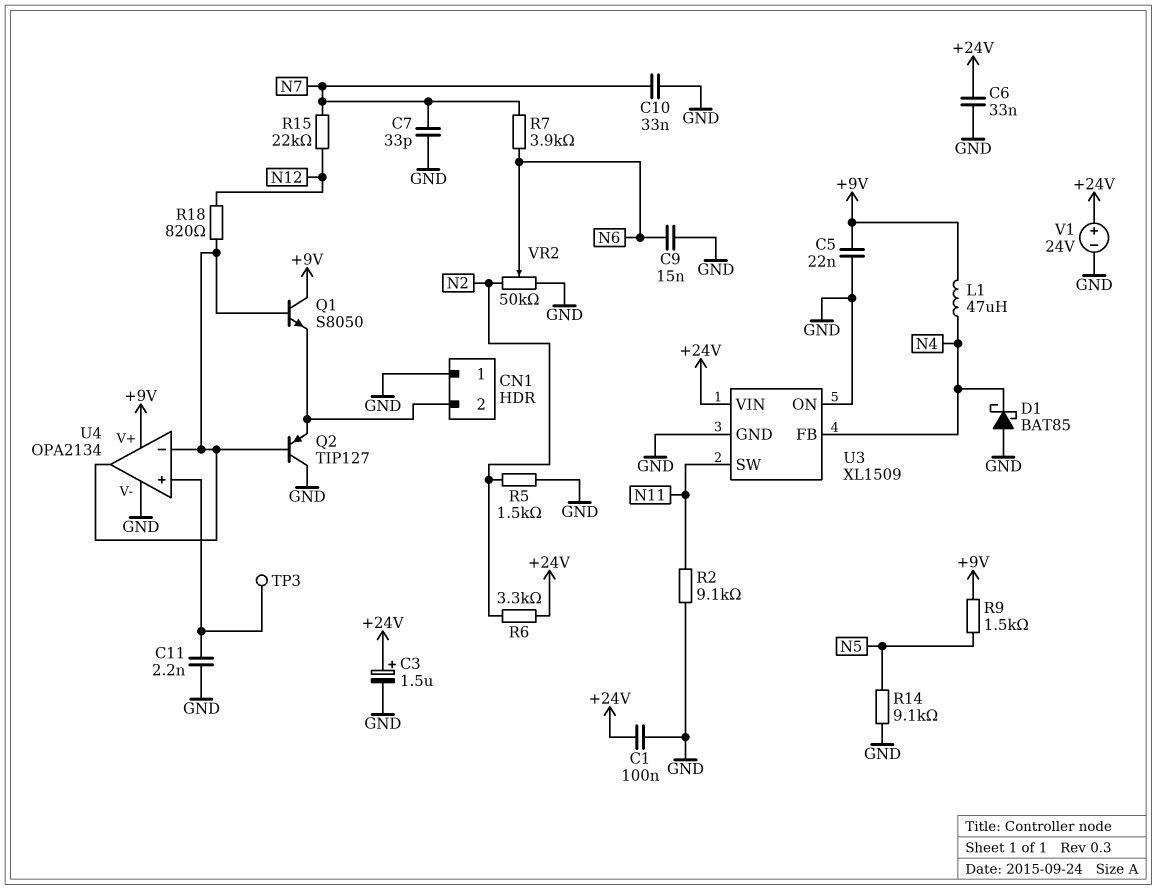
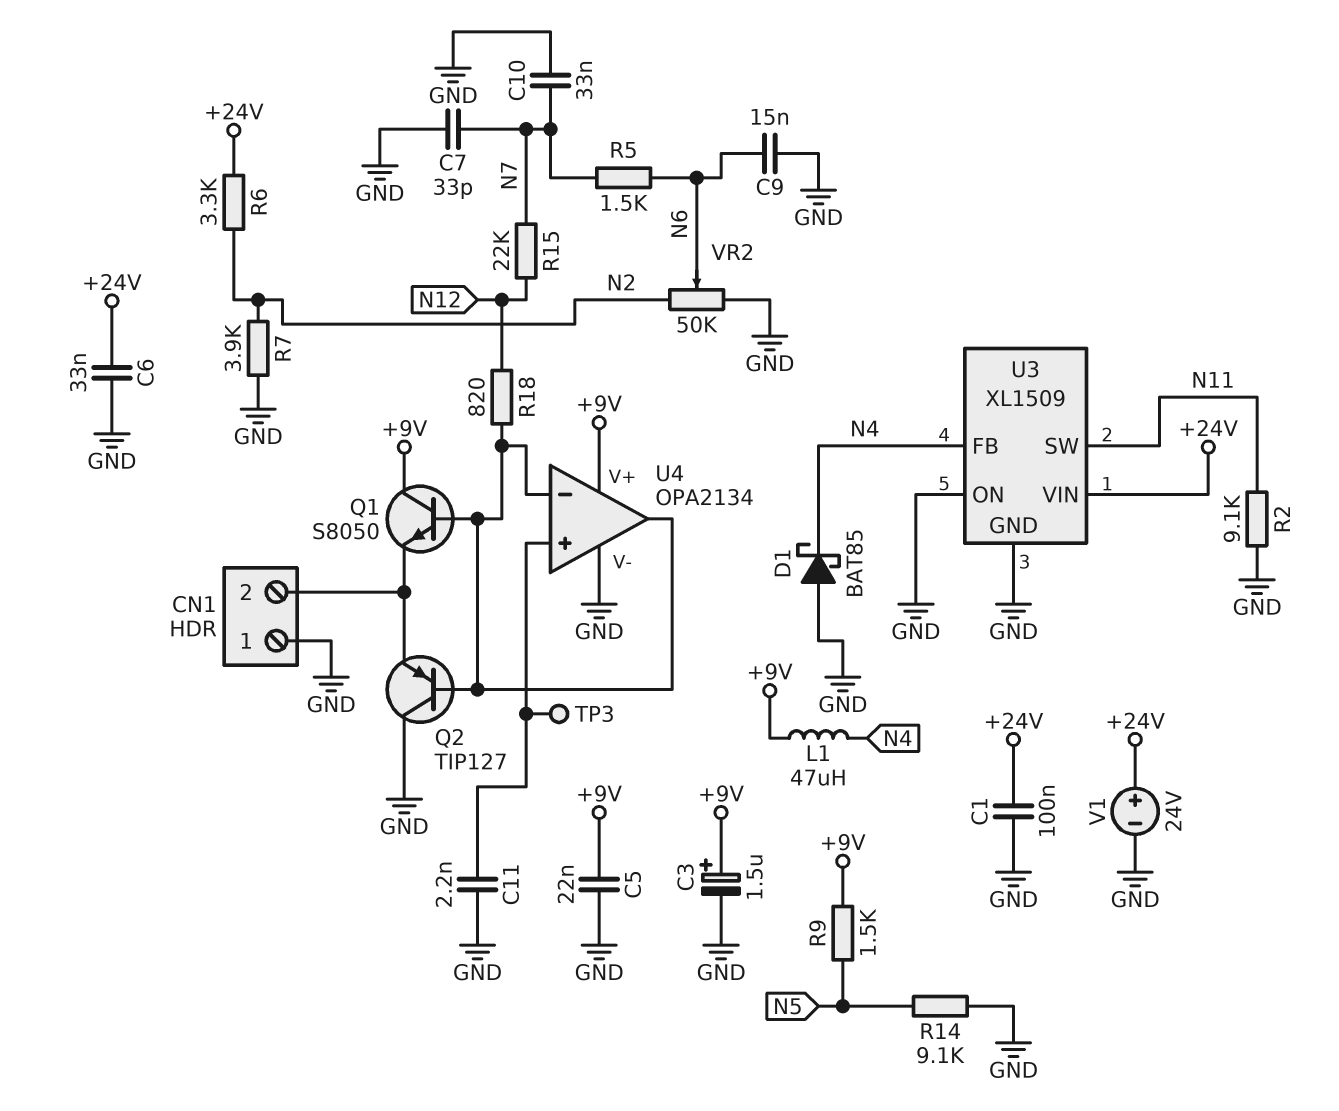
C3: 1.5uF (plus +24V, minus GND) -> 1.5uF (plus +9V, minus GND)
R5: 1.5k (GND, N2) -> 1.5k (N6, N7)
R7: 3.9k (N6, N7) -> 3.9k (GND, N2)

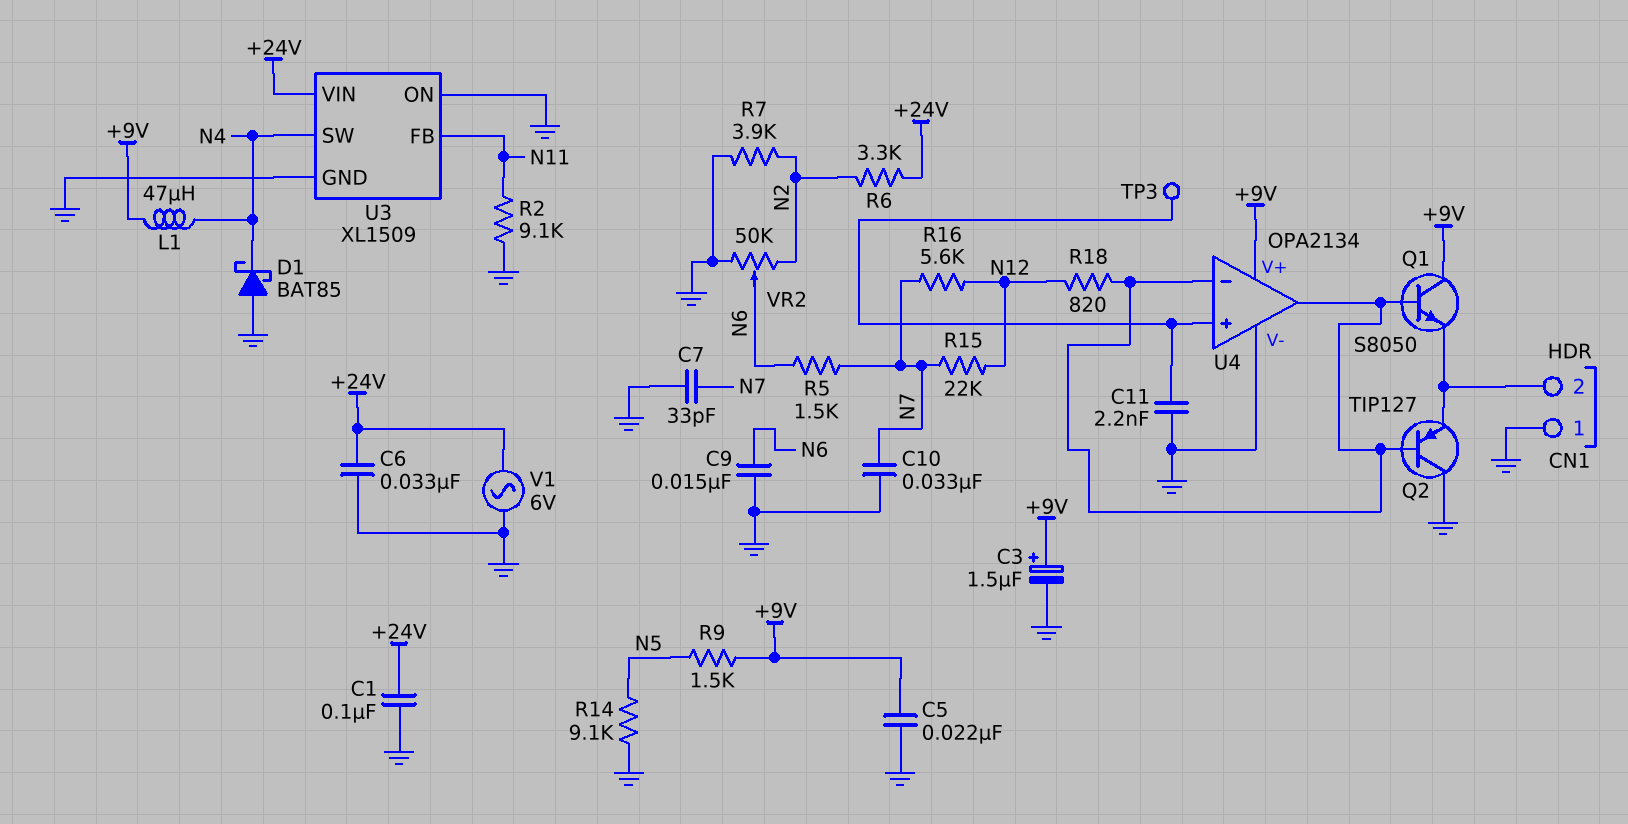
R16: none -> 5.6k (N7, N12)
U3 pin FB: N4 -> N11
U3 pin SW: N11 -> N4
V1: 24V (plus +24V, minus GND) -> AC 6V (+24V, GND)

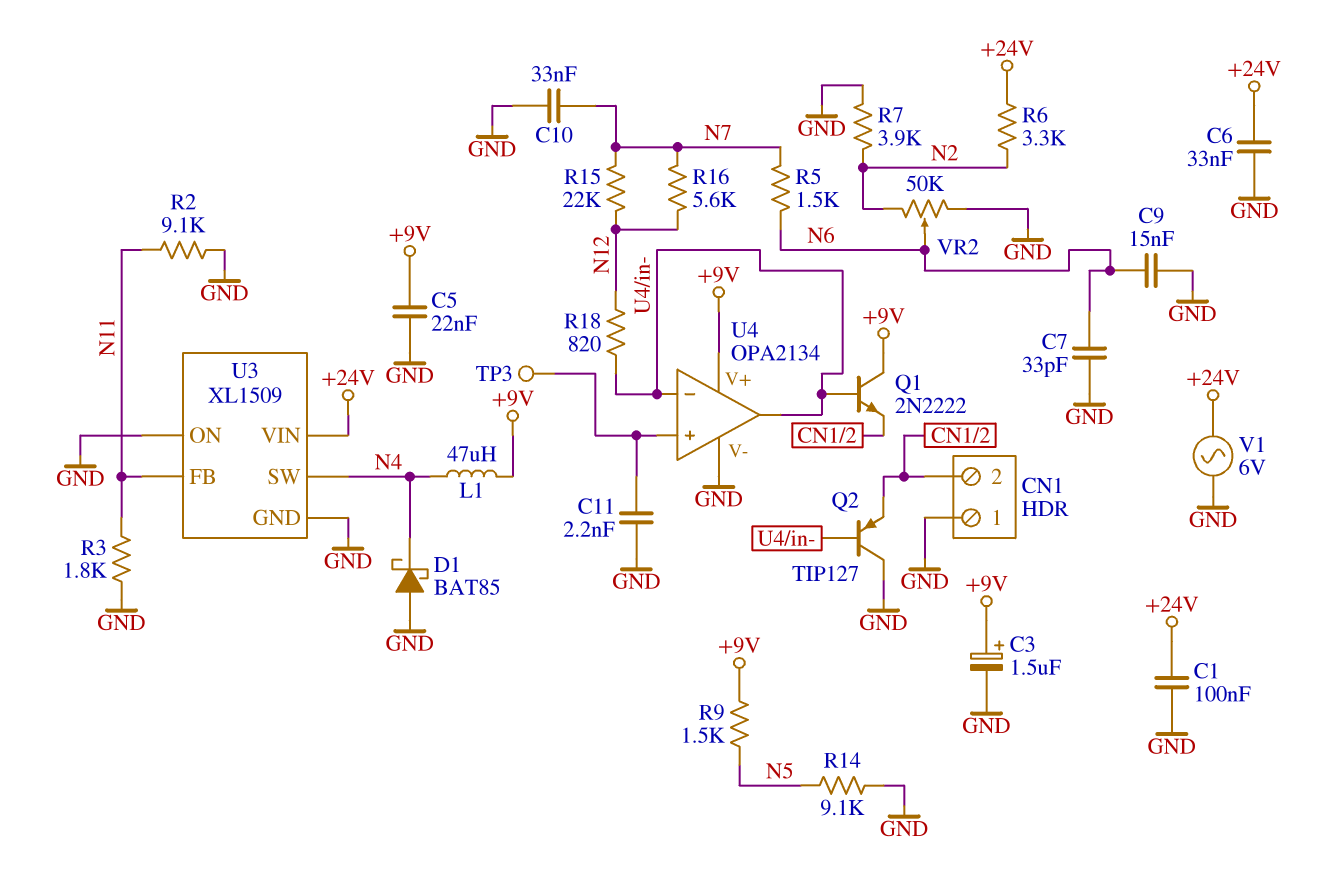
C7: 33pF (GND, N7) -> 33pF (GND, N6)
Q1: NPN S8050 (B U4/in-, C +9V, E CN1/2) -> NPN 2N2222 (B U4/in-, C +9V, E CN1/2)
R3: none -> 1.8k (GND, N11)

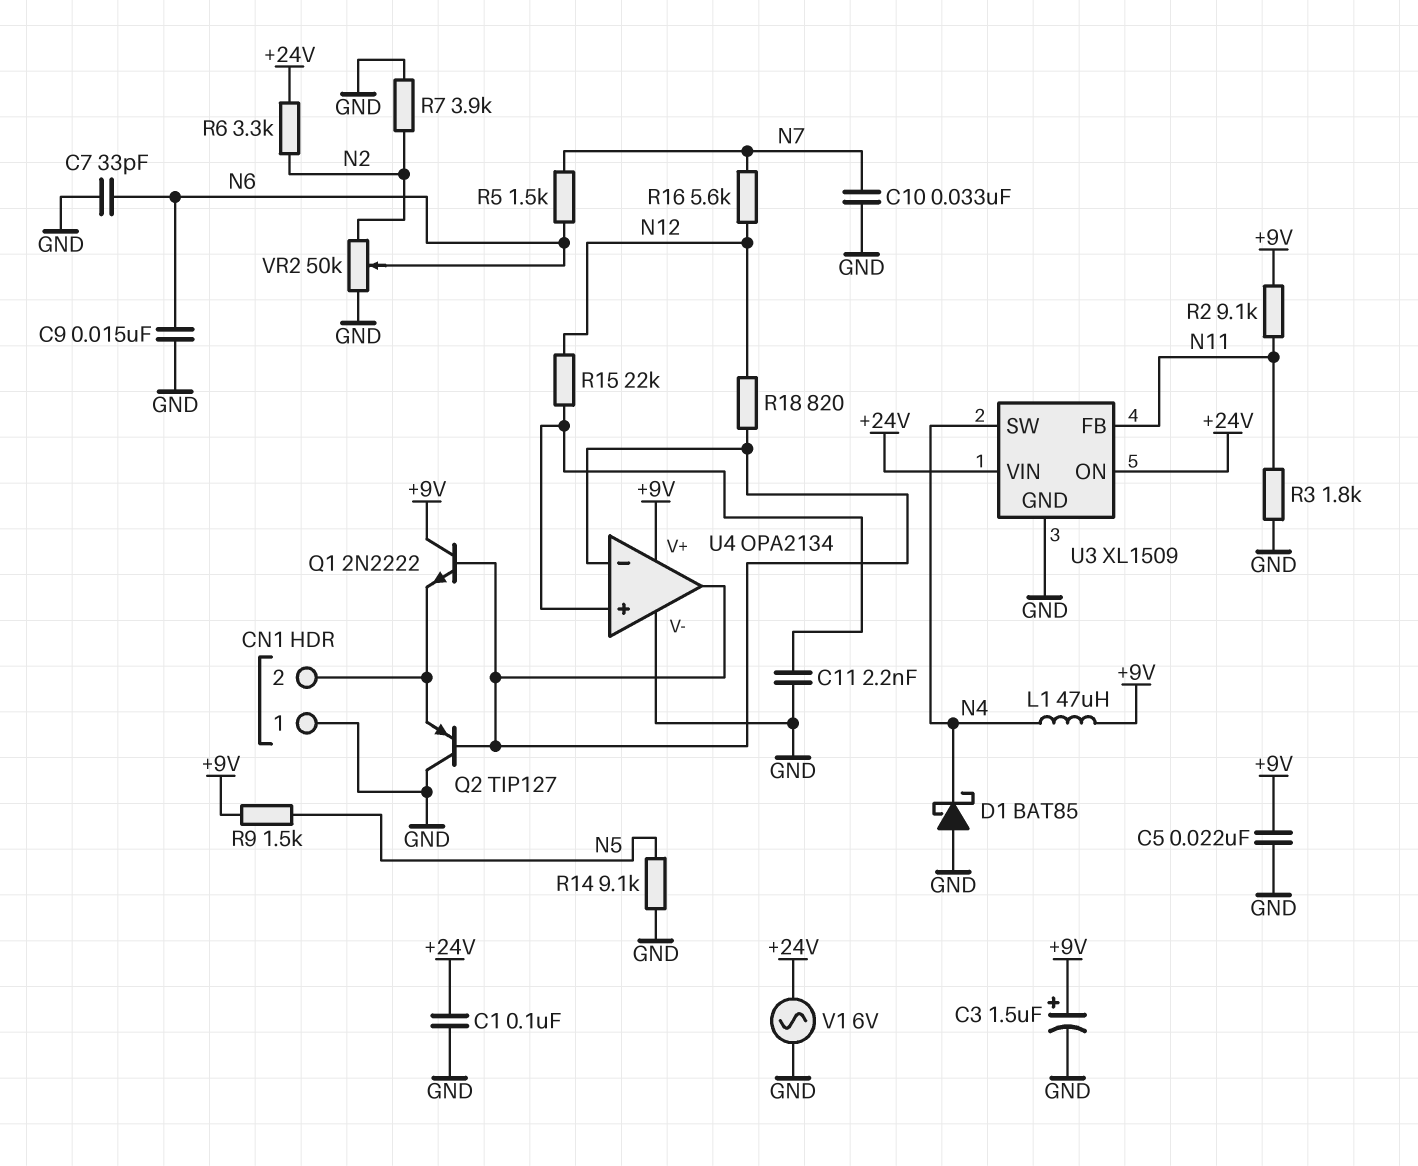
C6: 33nF (+24V, GND) -> none
R2: 9.1k (GND, N11) -> 9.1k (+9V, N11)
R15: 22k (N7, N12) -> 22k (N12, U4/in+)
TP3: test point (U4/in+) -> none
U3 pin ON: GND -> +24V

